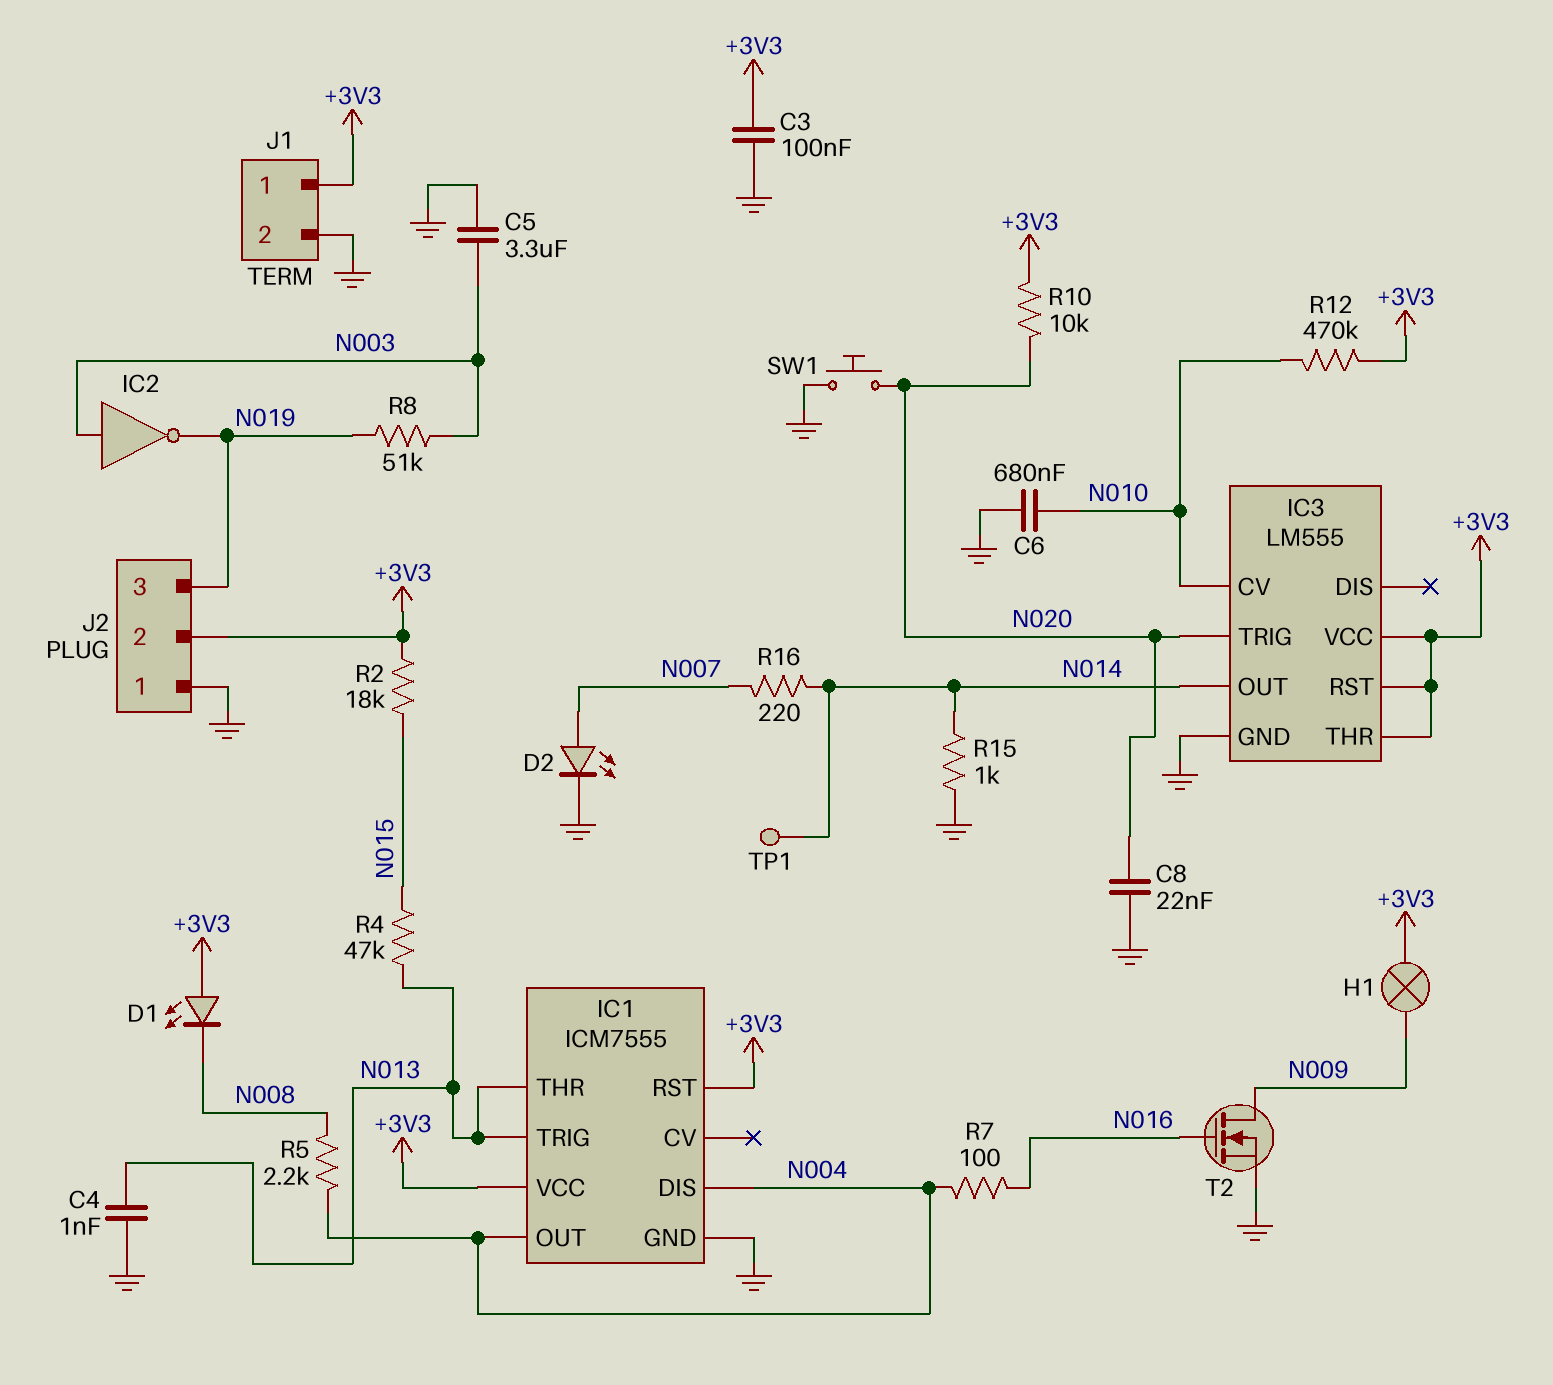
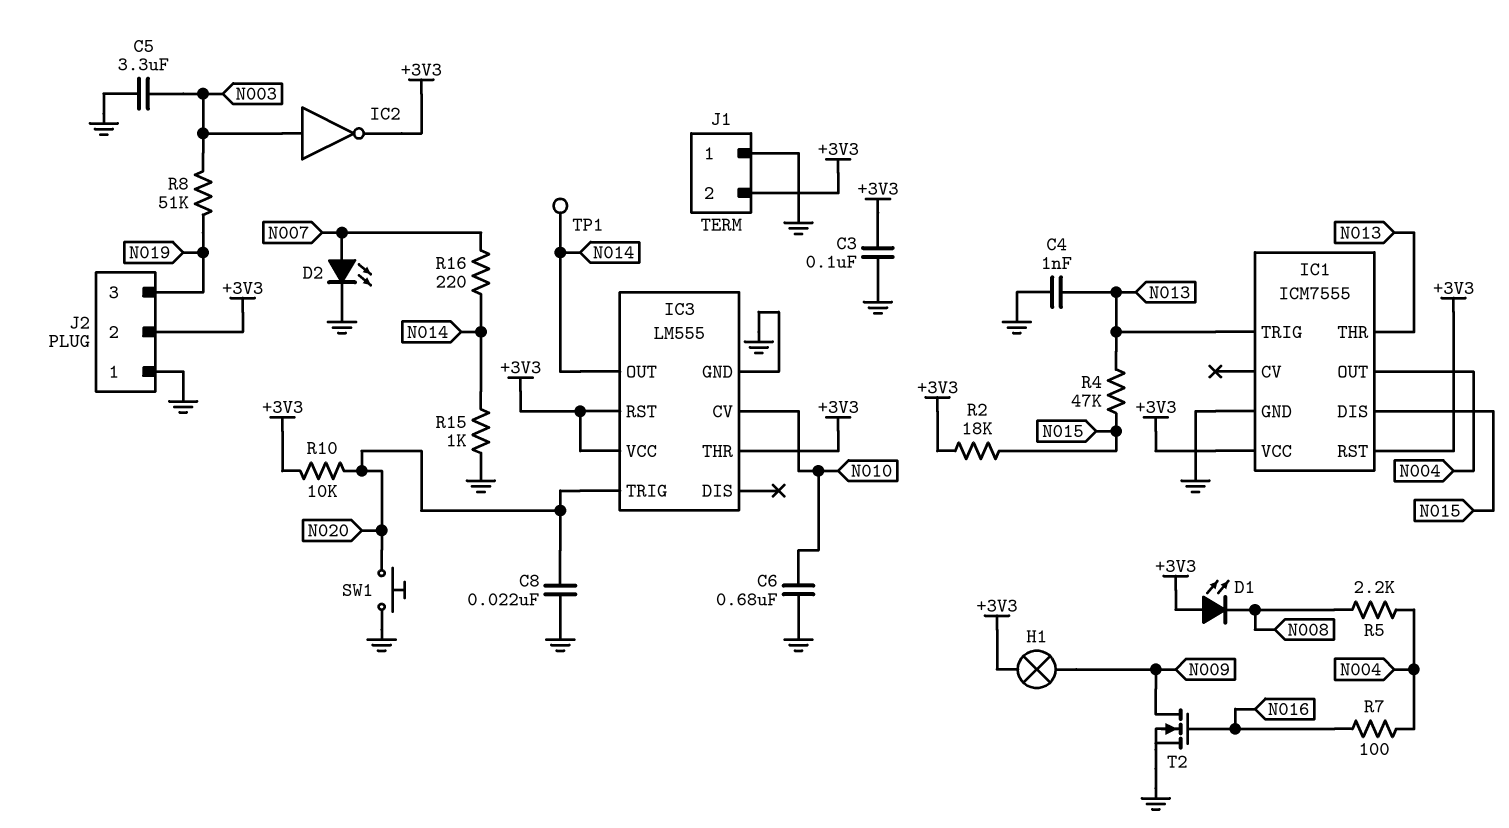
IC1 pin DIS: N004 -> N015
IC2: NOT (in N003, out N019) -> NOT (in N003, out +3V3)
J1 pin 1: +3V3 -> GND
J1 pin 2: GND -> +3V3
R12: 470k (+3V3, N010) -> none

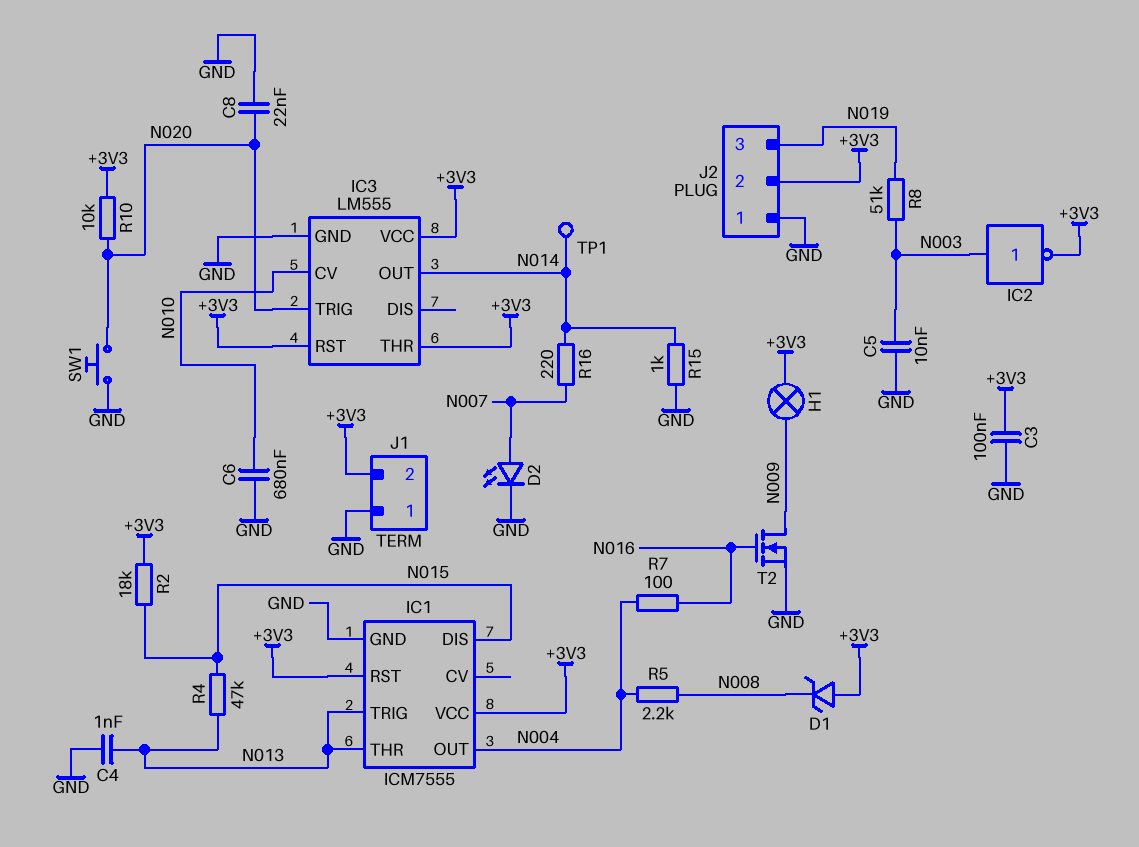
C5: 3.3uF (GND, N003) -> 10nF (GND, N003)
D1: LED (A +3V3, K N008) -> zener (A +3V3, K N008)

